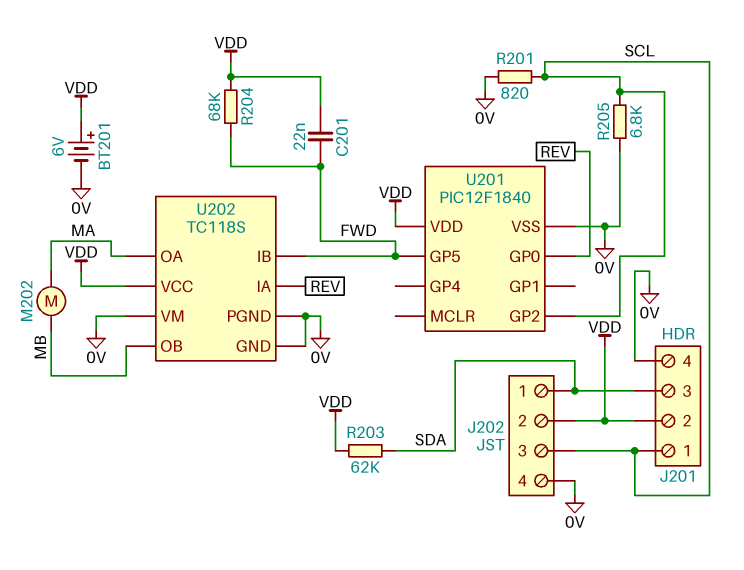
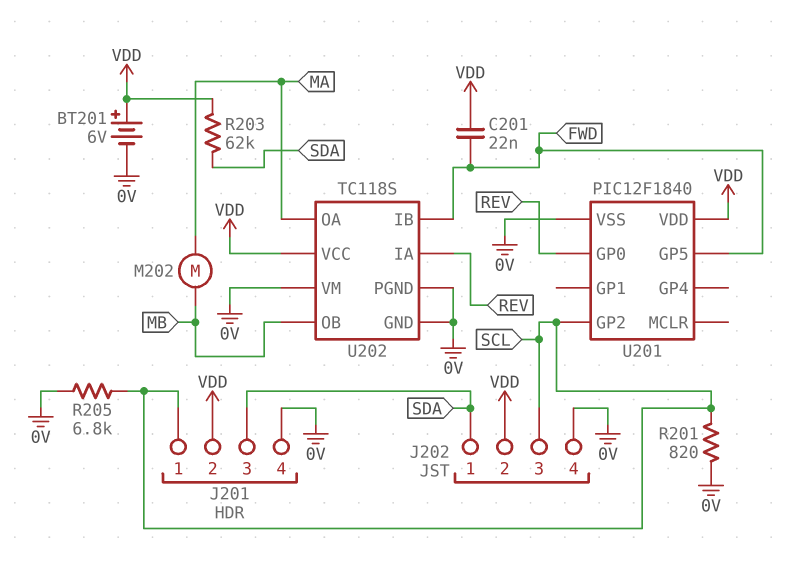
R204: 68k (FWD, VDD) -> none

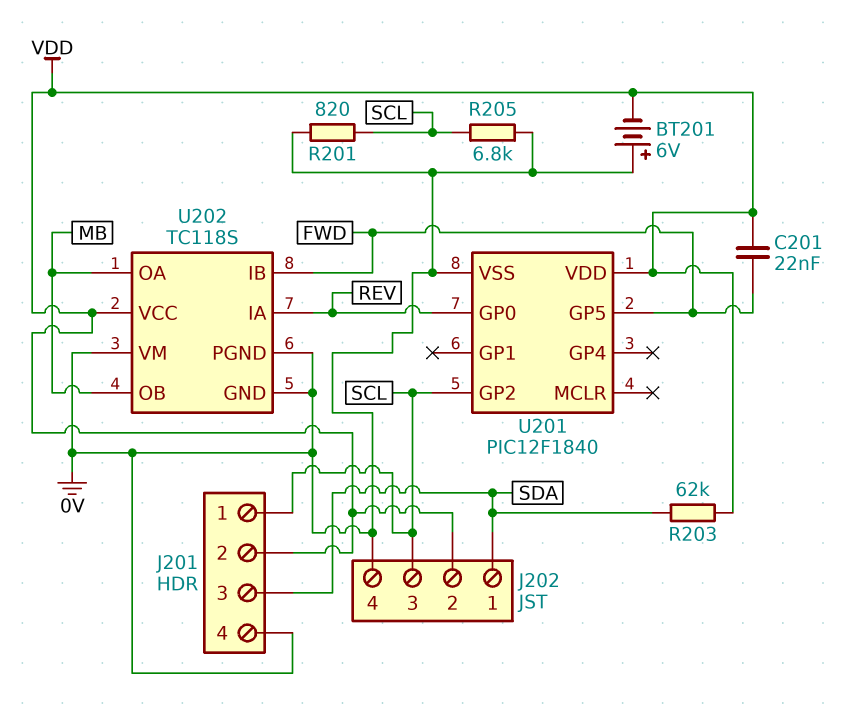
BT201: 6V (plus VDD, minus 0V) -> 6V (plus 0V, minus VDD)
M202: motor (MA, MB) -> none
U202 pin OA: MA -> MB

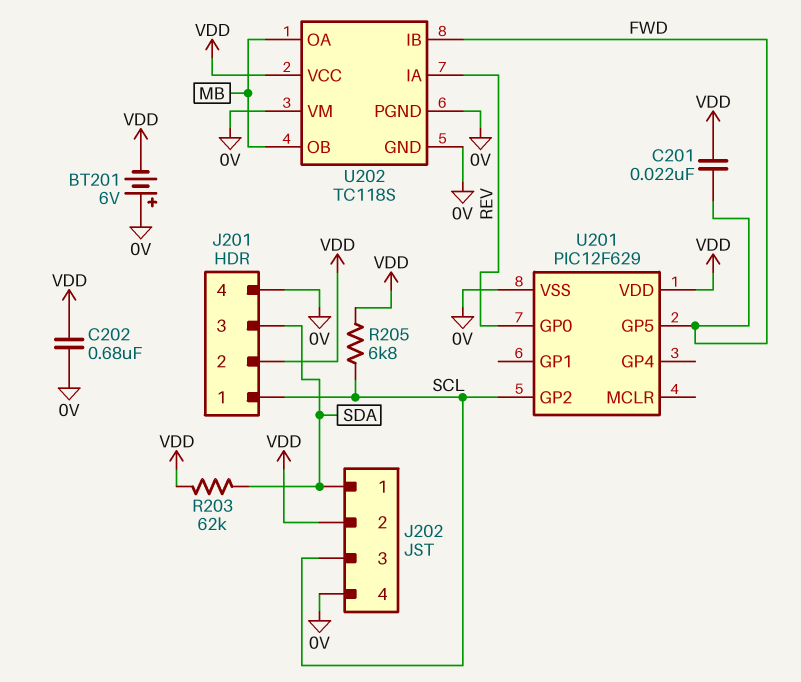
C202: none -> 680nF (0V, VDD)
R201: 820 (0V, SCL) -> none
R205: 6.8k (0V, SCL) -> 6.8k (SCL, VDD)
U201: PIC12F1840 -> PIC12F629

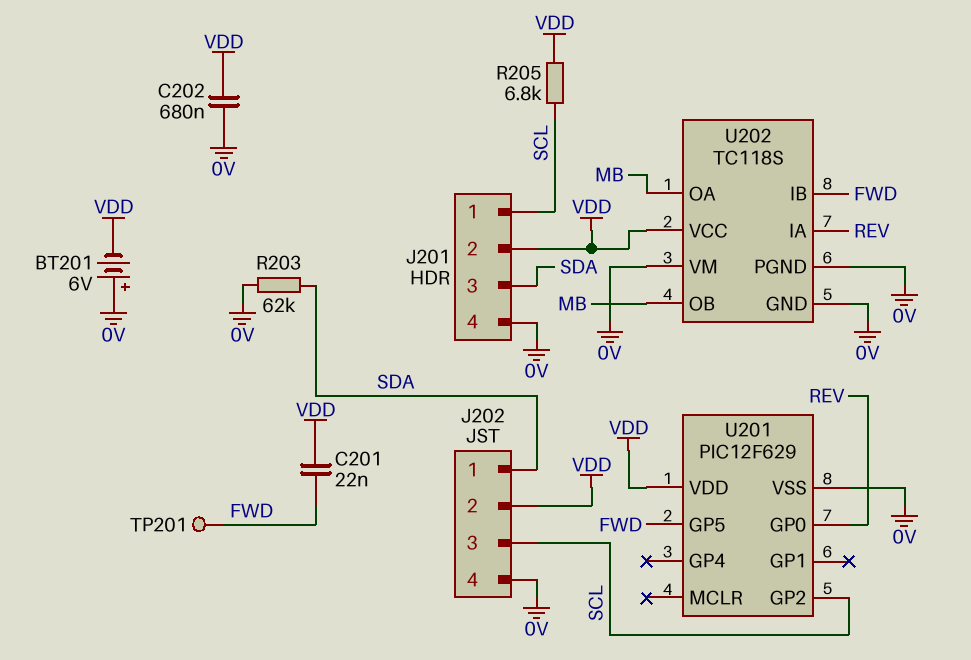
R203: 62k (SDA, VDD) -> 62k (0V, SDA)
TP201: none -> test point (FWD)

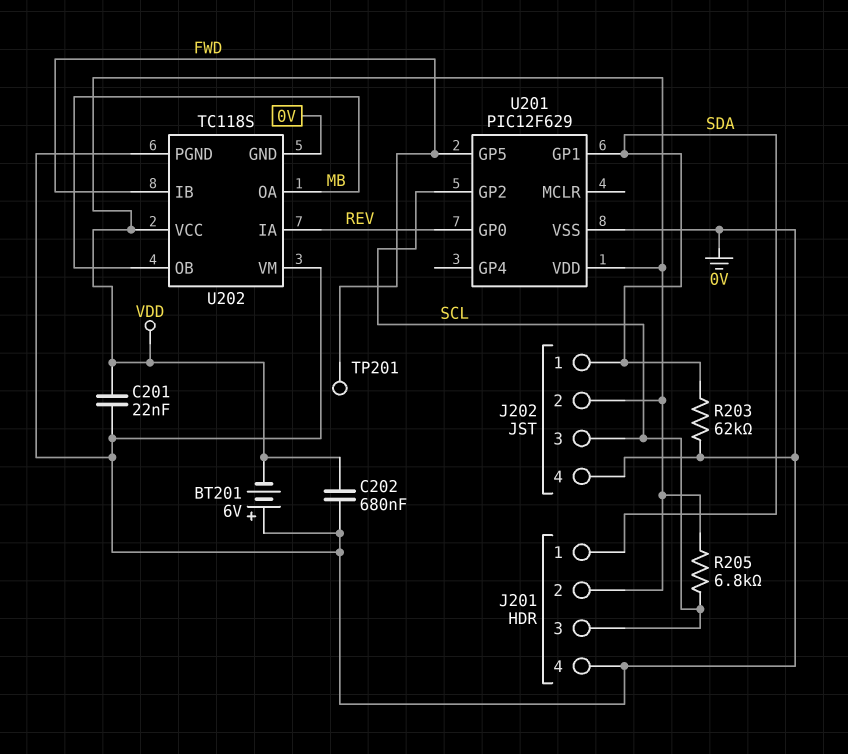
C201: 22nF (FWD, VDD) -> 22nF (0V, VDD)
J201 pin 1: SCL -> SDA
J201 pin 3: SDA -> SCL
U201 pin GP1: none -> SDA

